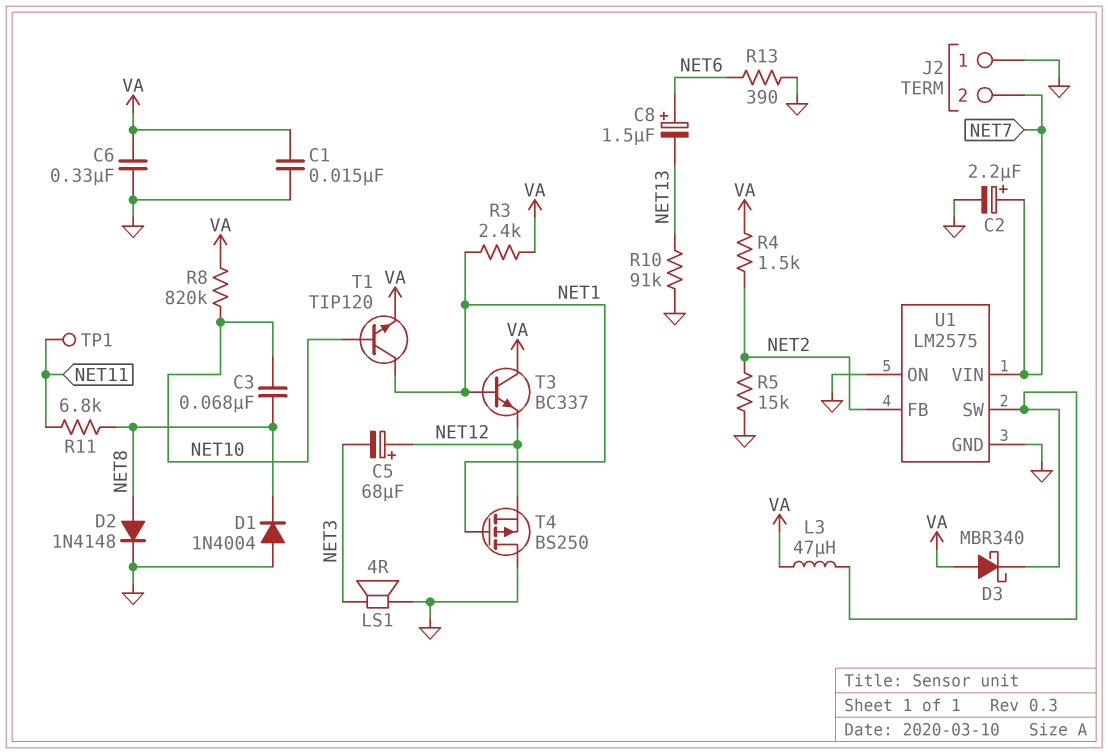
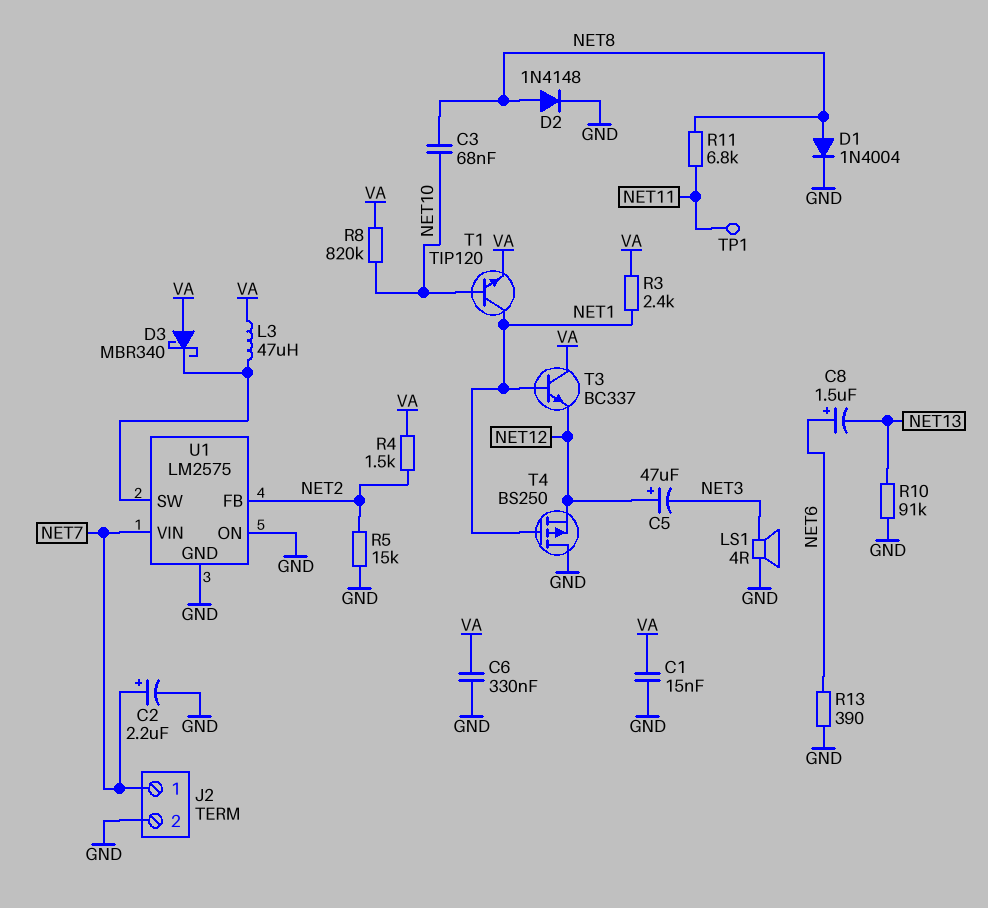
C5: 68uF (plus NET12, minus NET3) -> 47uF (plus NET12, minus NET3)
D1: diode 1N4004 (A GND, K NET8) -> diode 1N4004 (A NET8, K GND)
J2 pin 1: GND -> NET7
J2 pin 2: NET7 -> GND

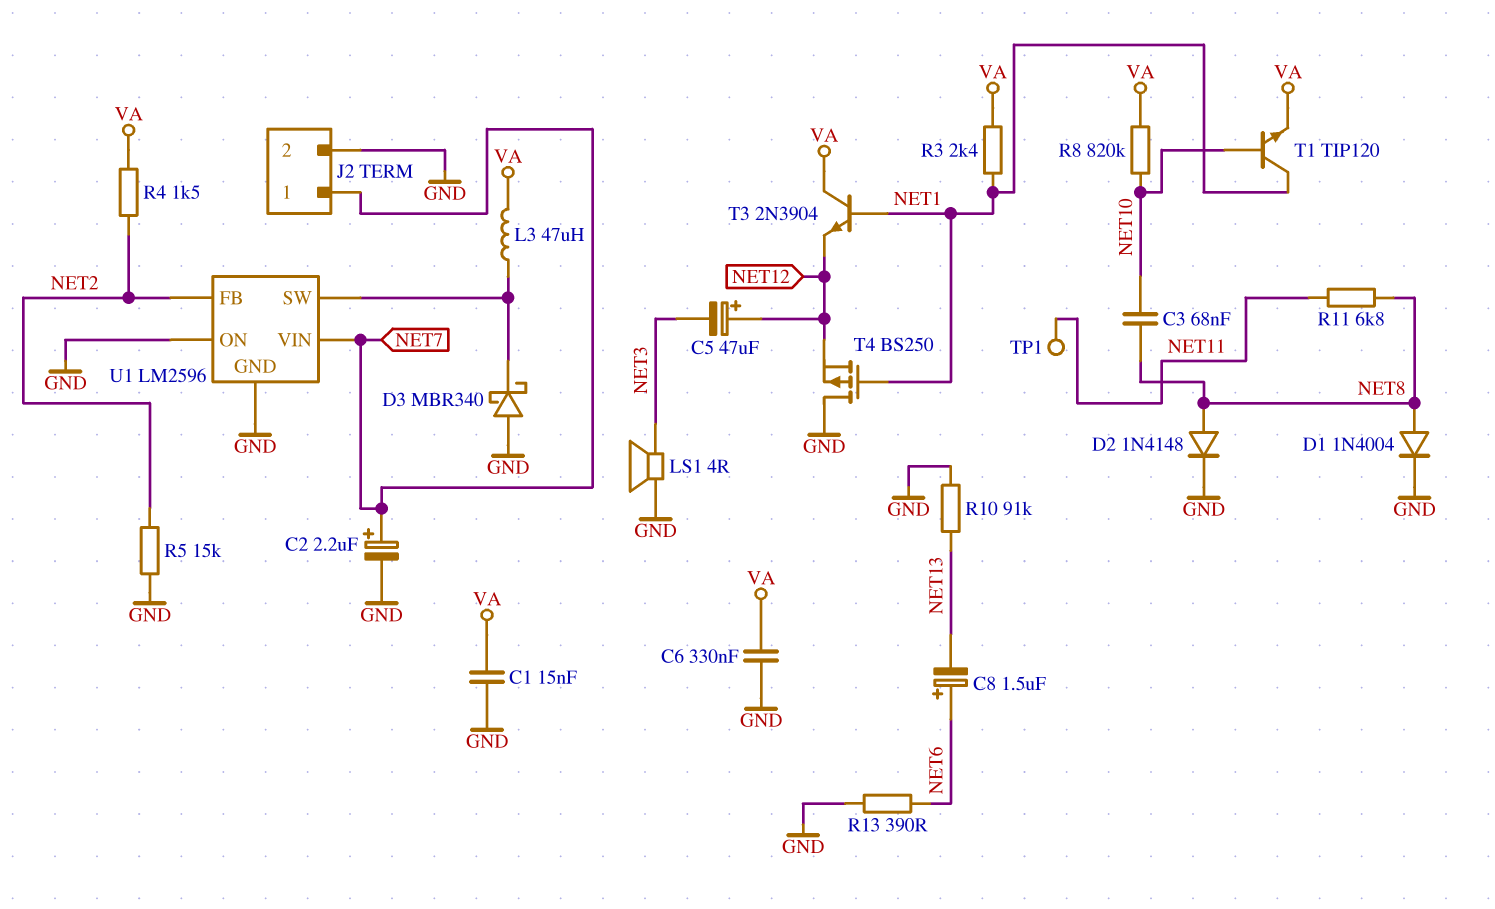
D3: schottky MBR340 (A VA, K U1/SW) -> schottky MBR340 (A GND, K U1/SW)
T3: NPN BC337 (B NET1, C VA, E NET12) -> NPN 2N3904 (B NET1, C VA, E NET12)
U1: LM2575 -> LM2596

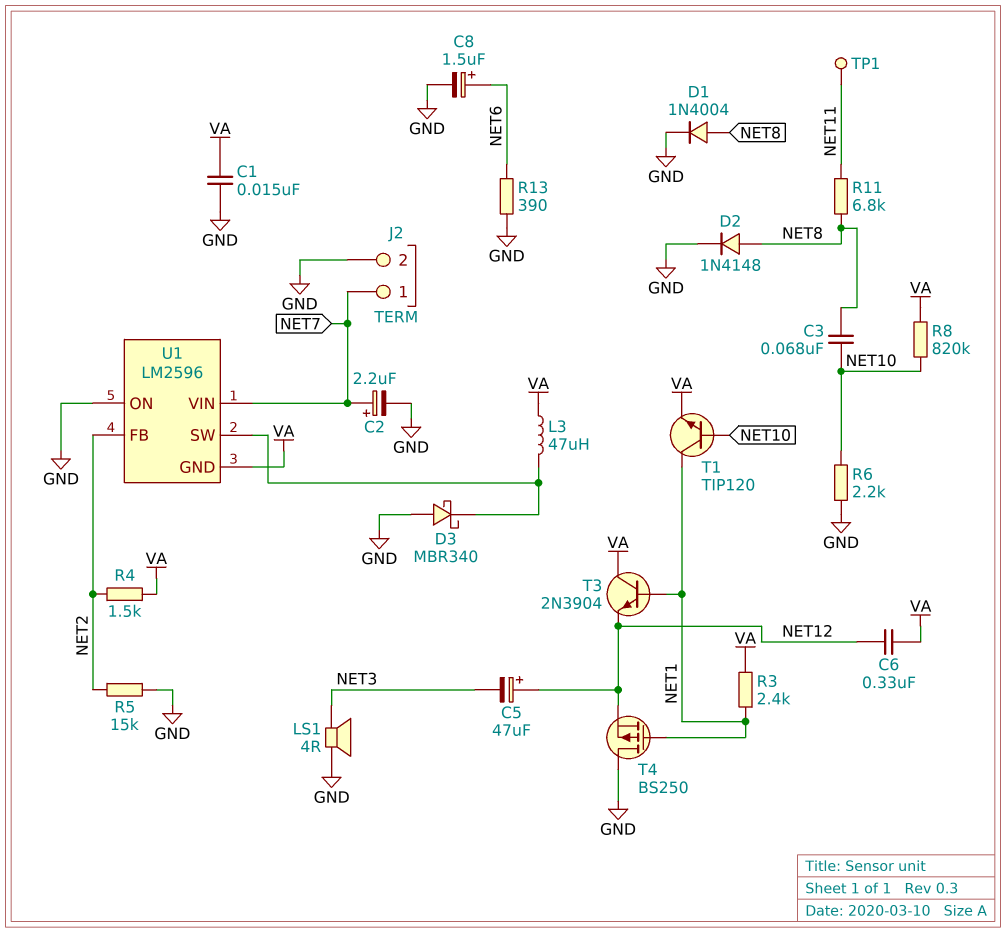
C6: 330nF (GND, VA) -> 330nF (NET12, VA)
C8: 1.5uF (plus NET6, minus NET13) -> 1.5uF (plus NET6, minus GND)
R6: none -> 2.2k (GND, NET10)
R10: 91k (GND, NET13) -> none
U1 pin GND: GND -> VA

